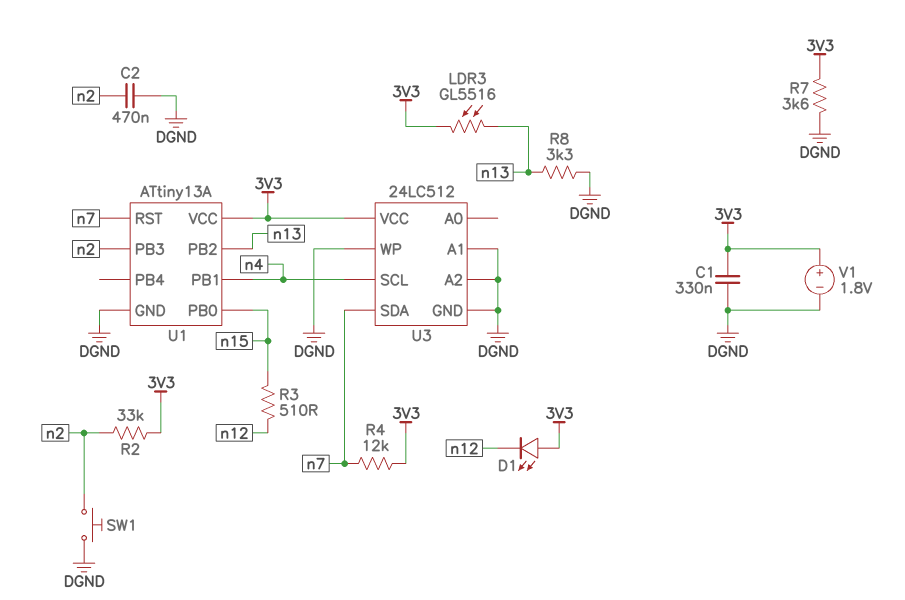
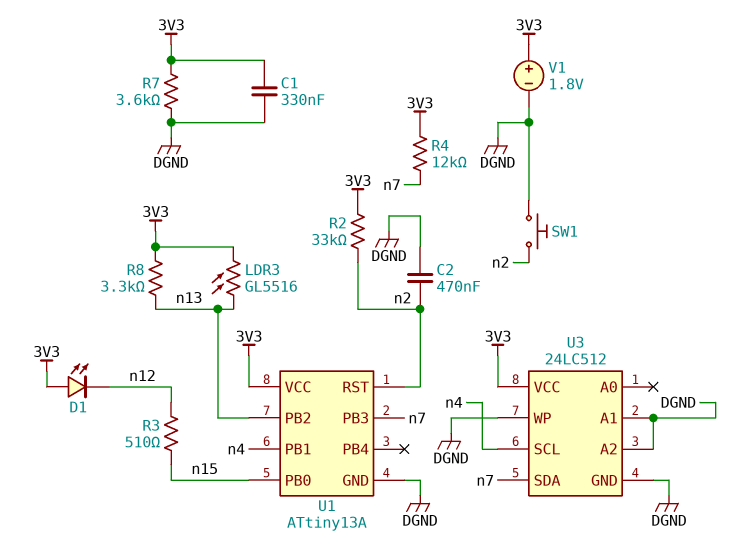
R8: 3.3k (DGND, n13) -> 3.3k (3V3, n13)
U1 pin PB3: n2 -> n7
U1 pin RST: n7 -> n2

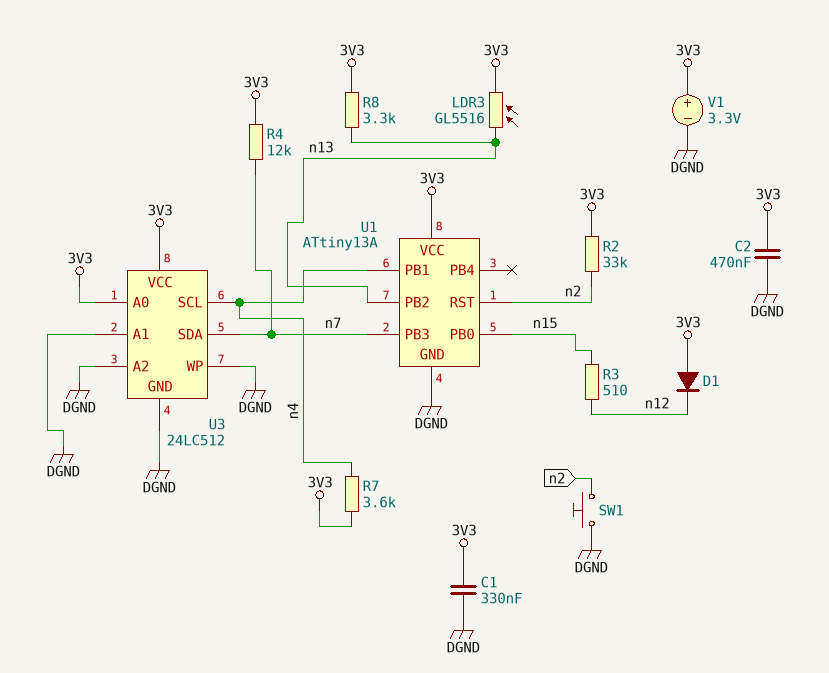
C2: 470nF (DGND, n2) -> 470nF (3V3, DGND)
D1: LED (A 3V3, K n12) -> diode (A 3V3, K n12)
R7: 3.6k (3V3, DGND) -> 3.6k (3V3, n4)
U3 pin A0: none -> 3V3
V1: 1.8V (plus 3V3, minus DGND) -> 3.3V (plus 3V3, minus DGND)

